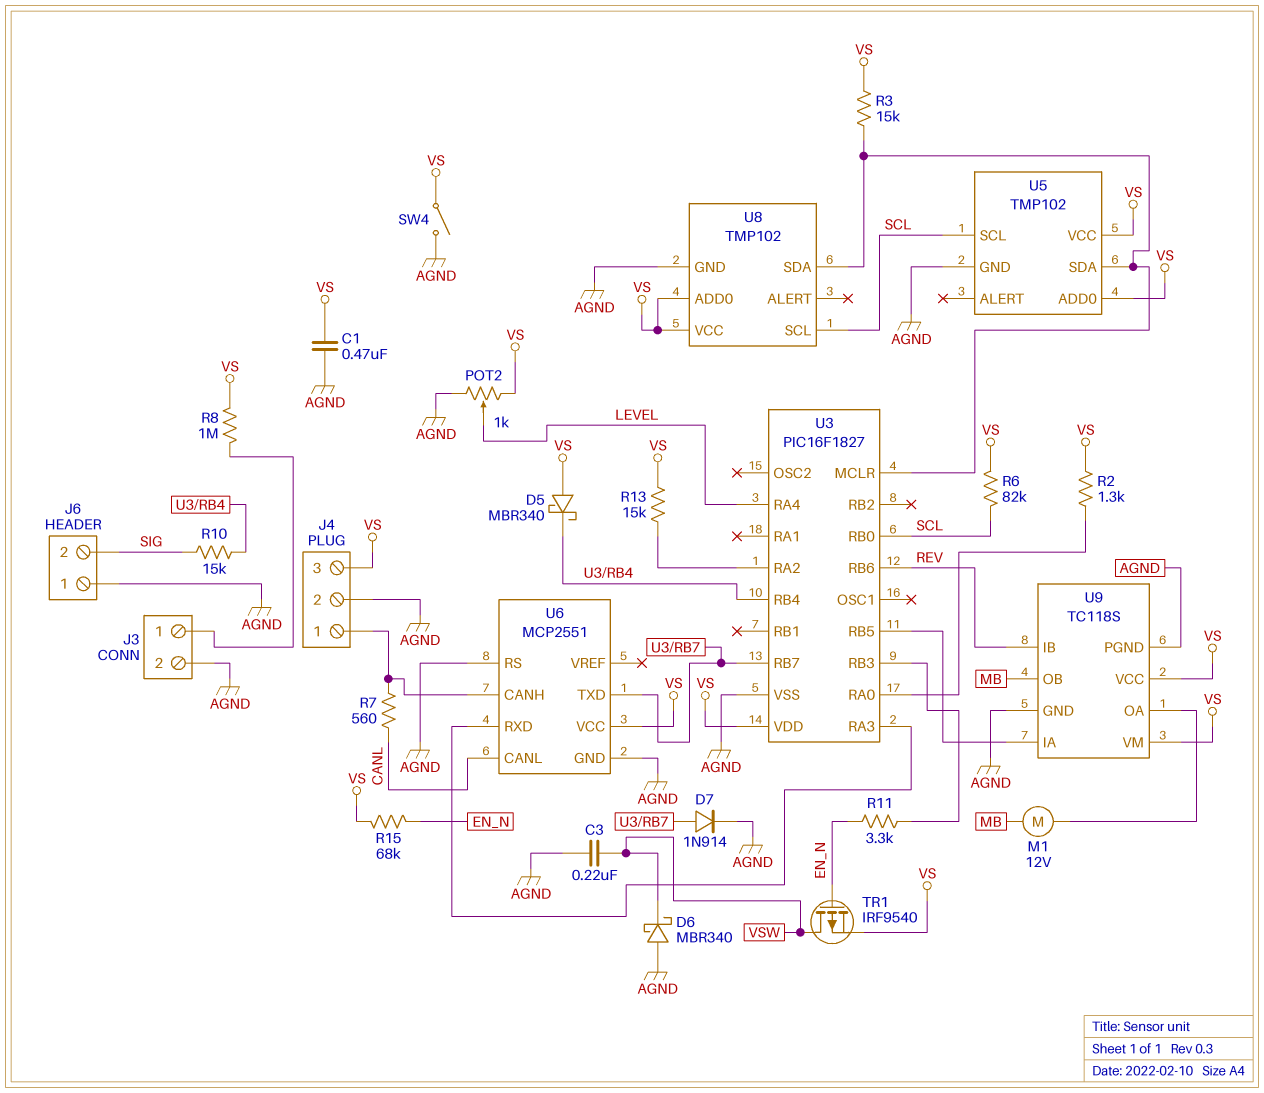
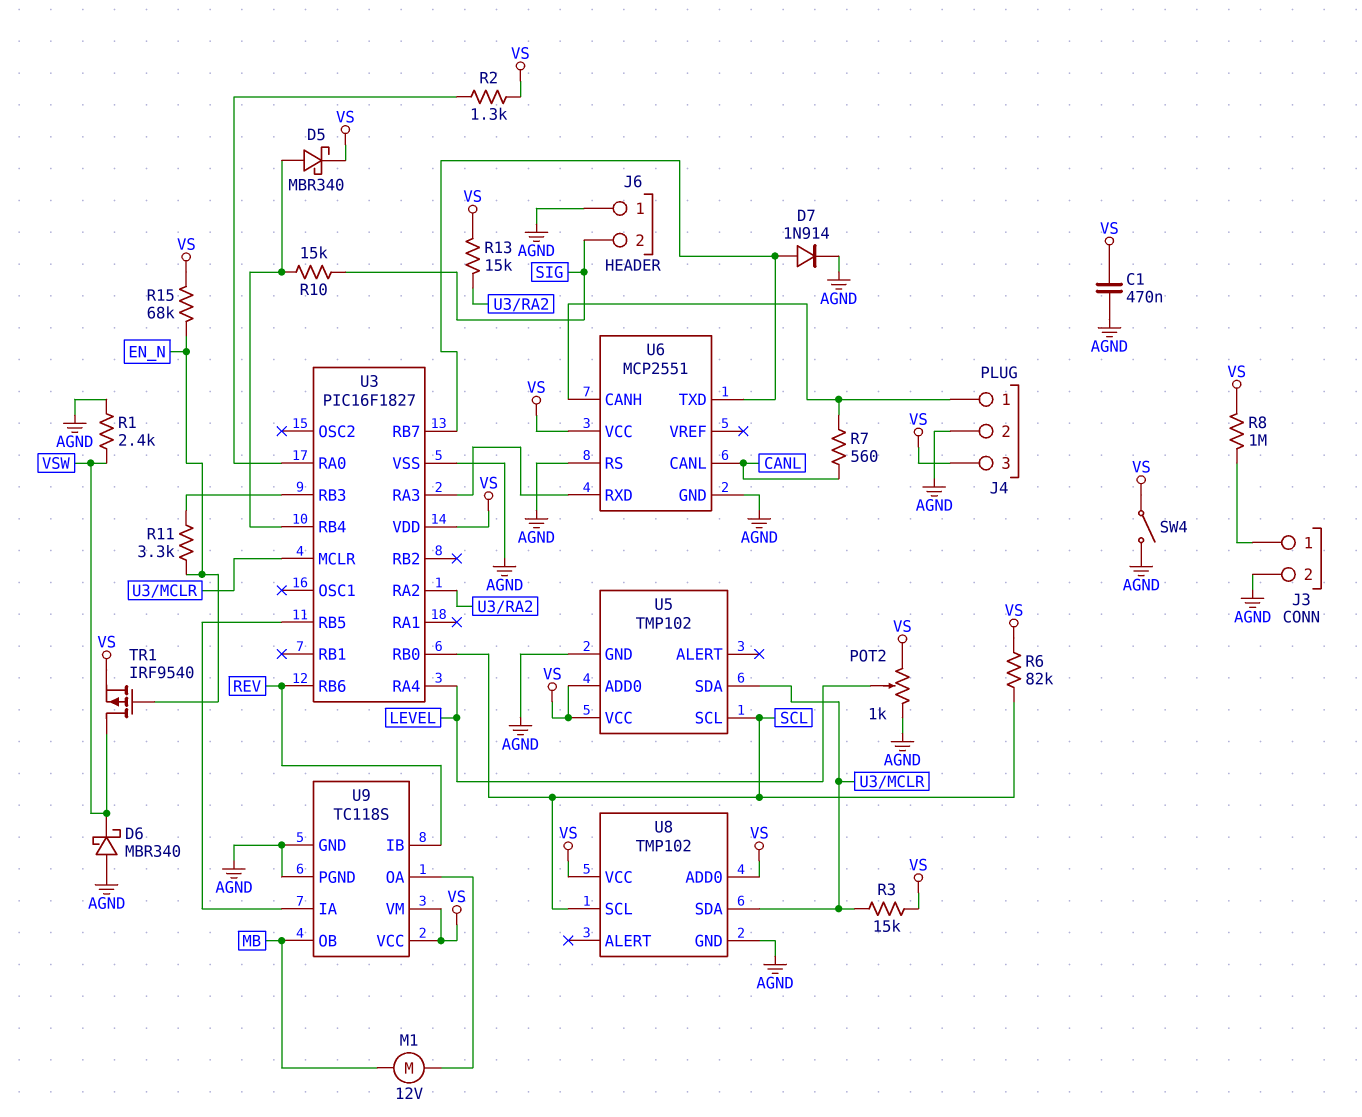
C3: 220nF (AGND, VSW) -> none
D5: schottky MBR340 (A VS, K U3/RB4) -> schottky MBR340 (A U3/RB4, K VS)
R1: none -> 2.4k (AGND, VSW)

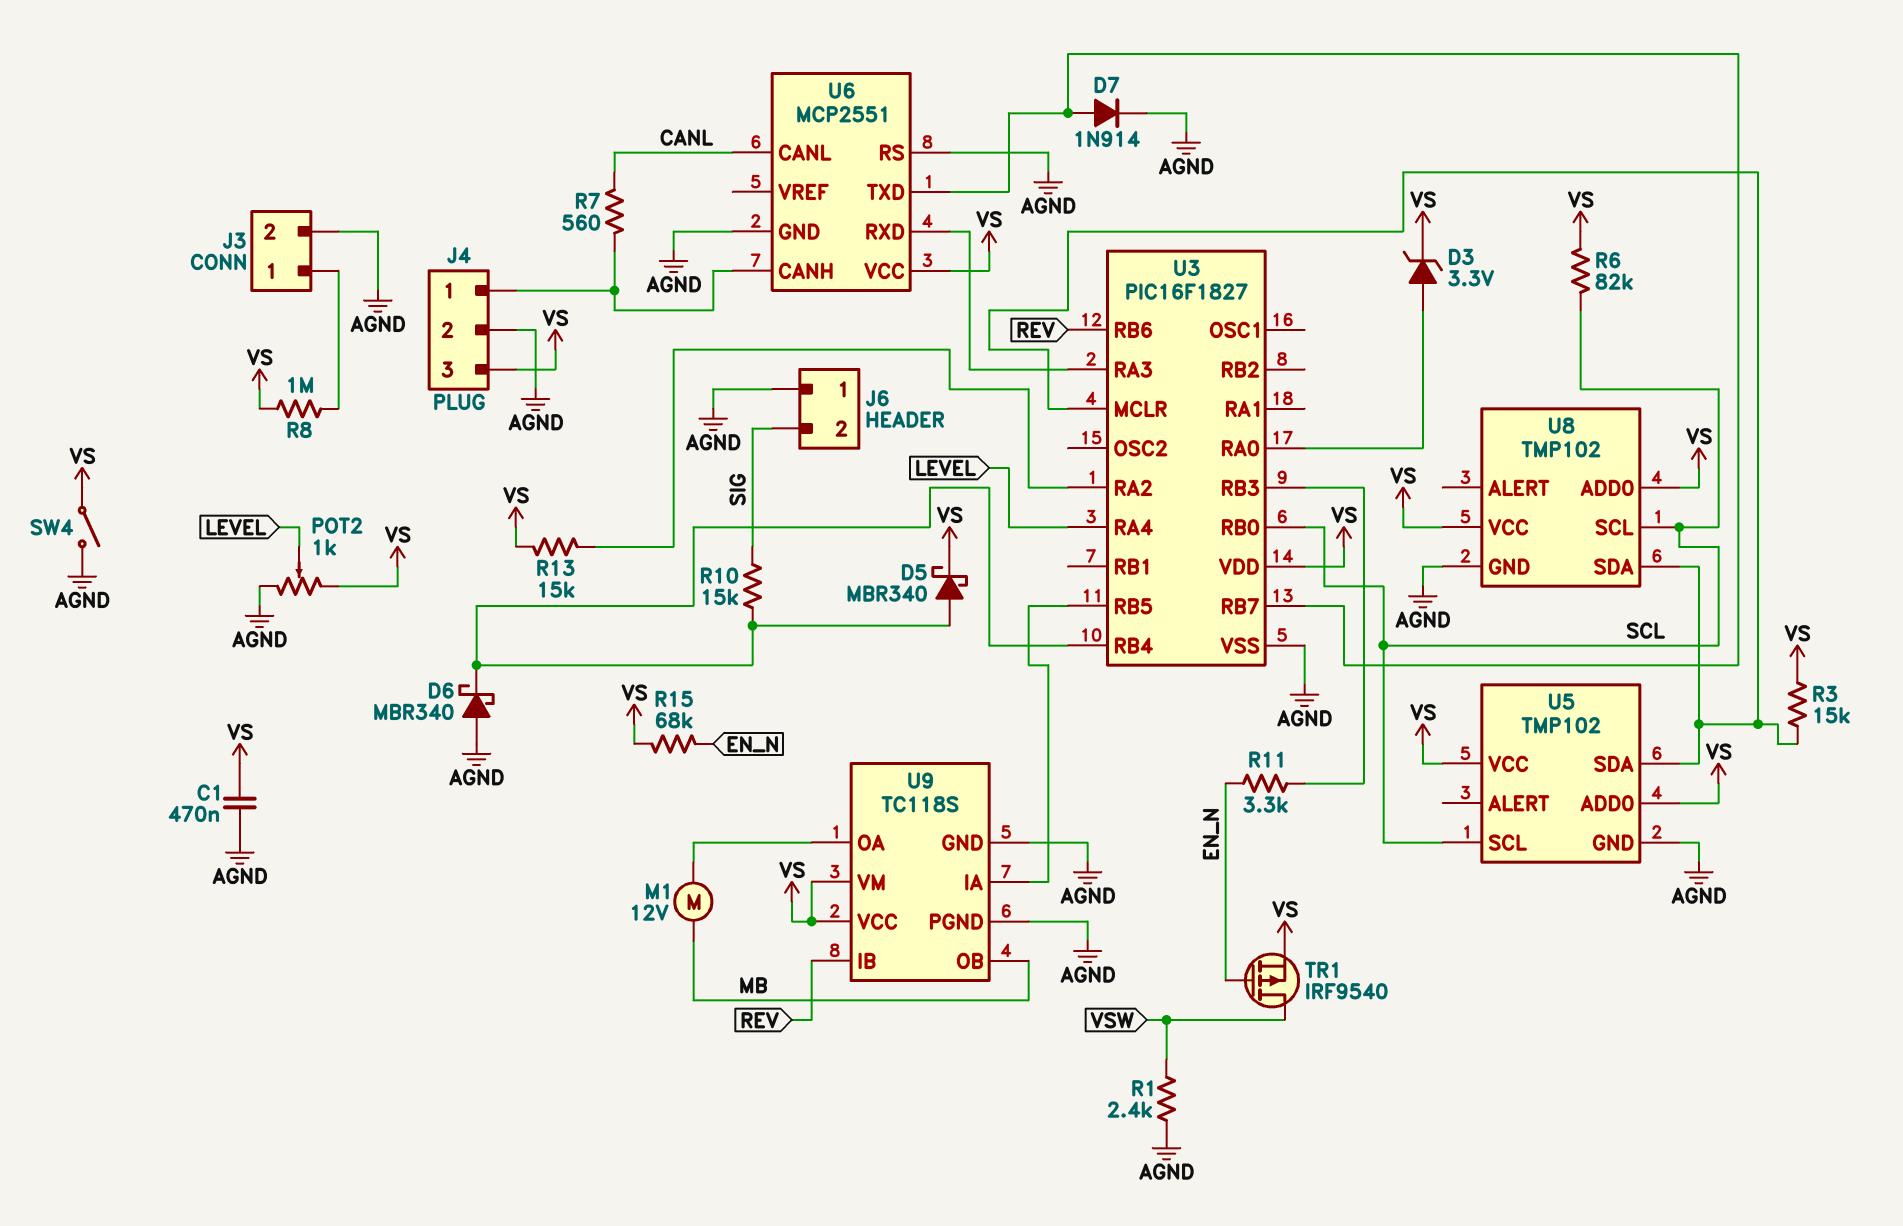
D3: none -> zener 3.3V (A U3/RA0, K VS)
D6: schottky MBR340 (A AGND, K VSW) -> schottky MBR340 (A AGND, K U3/RB4)
R2: 1.3k (U3/RA0, VS) -> none

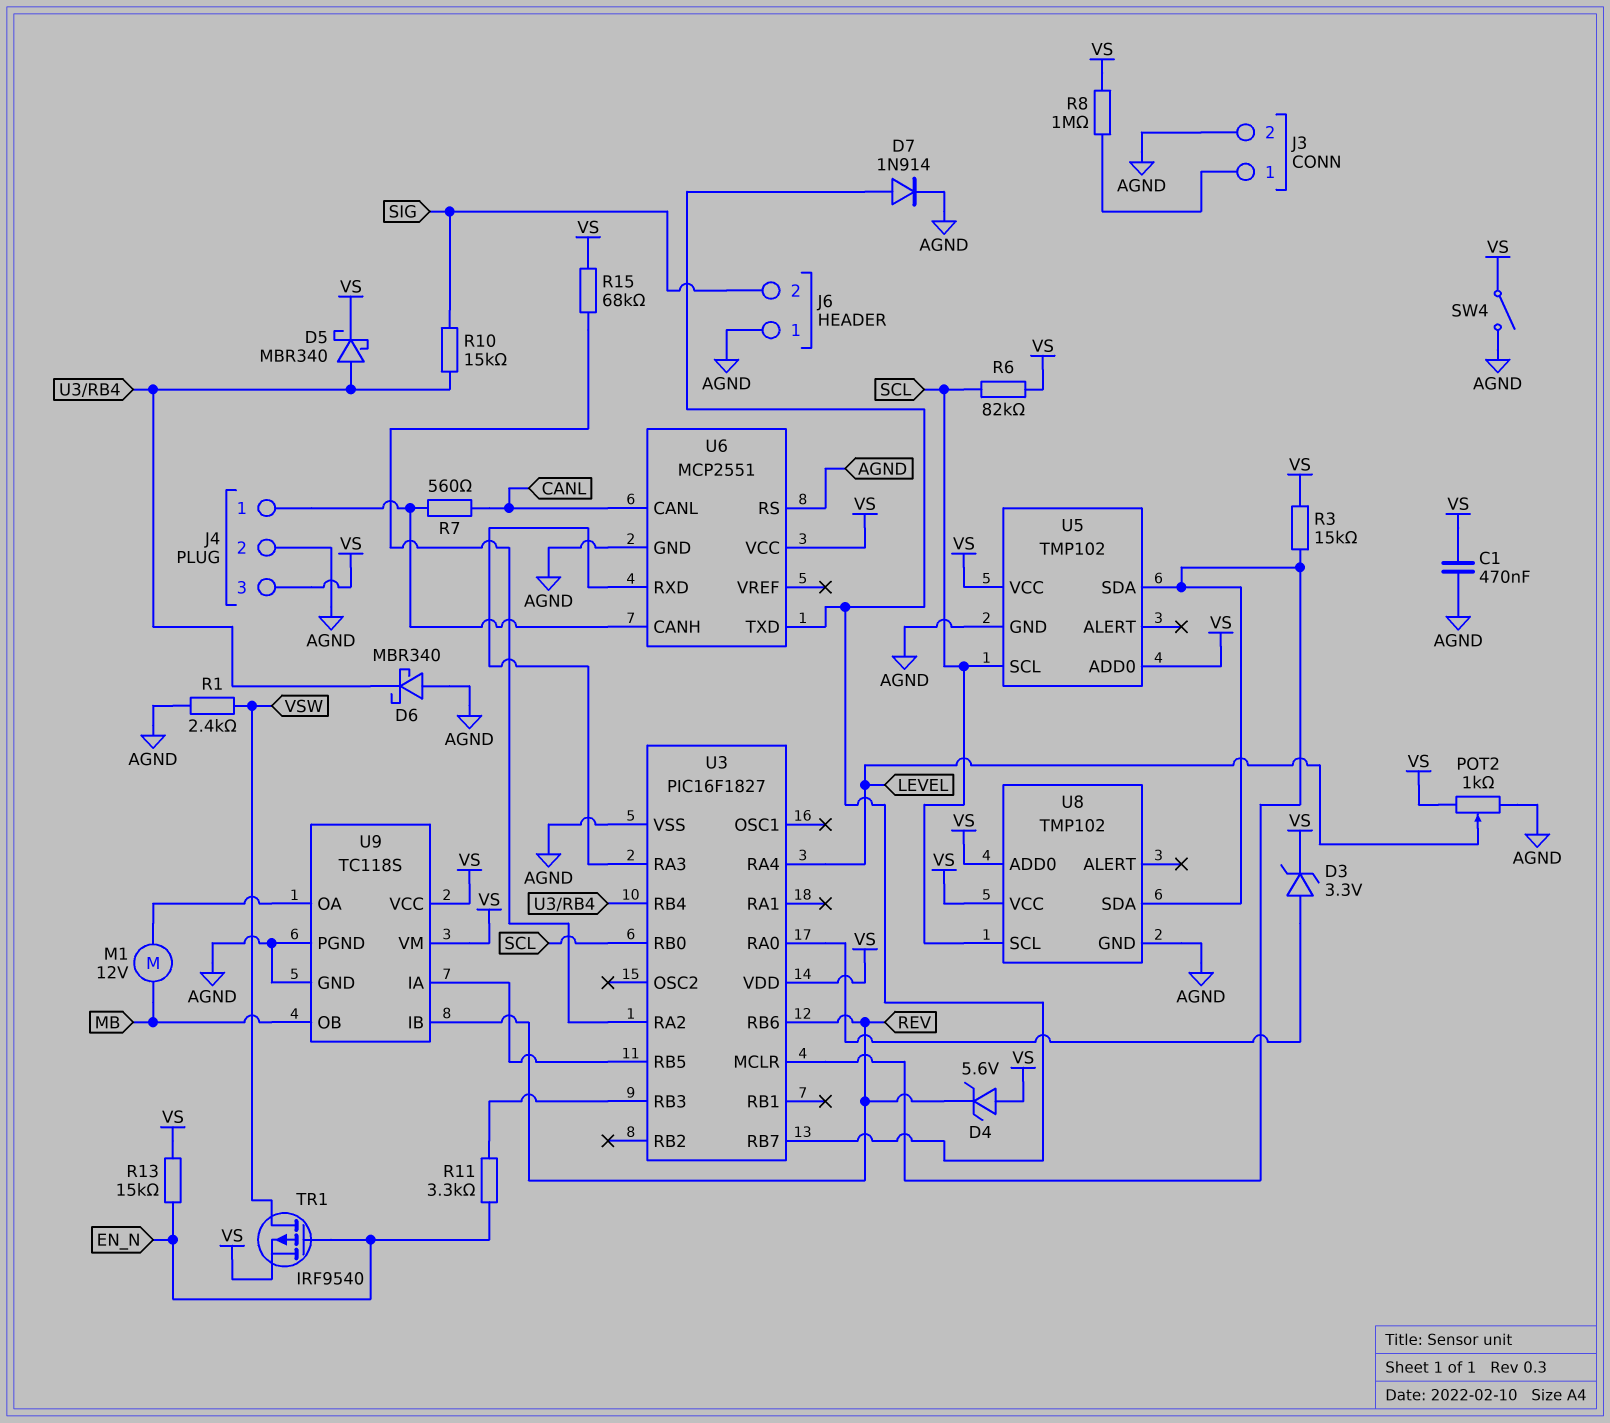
D4: none -> zener 5.6V (A VS, K REV)
R13: 15k (U3/RA2, VS) -> 15k (EN_N, VS)
R15: 68k (EN_N, VS) -> 68k (U3/RA2, VS)

